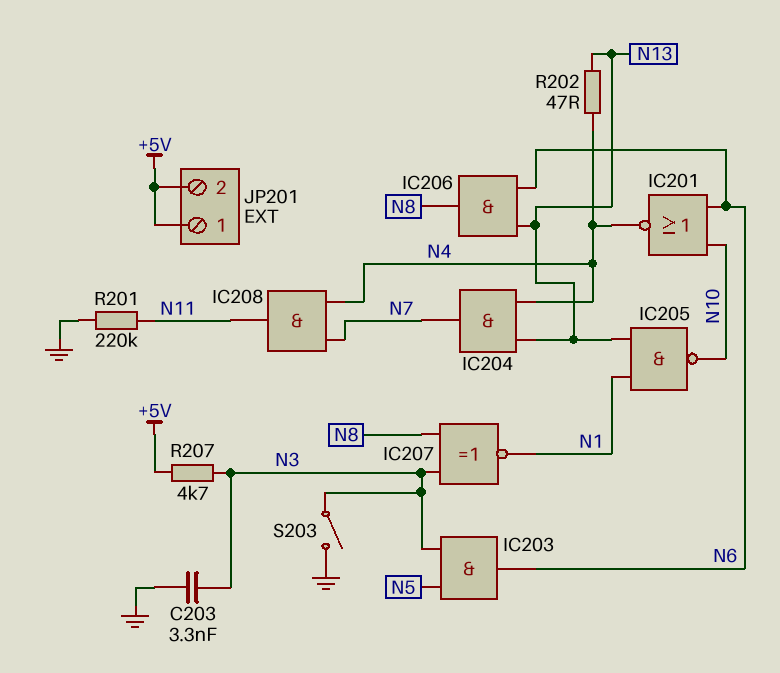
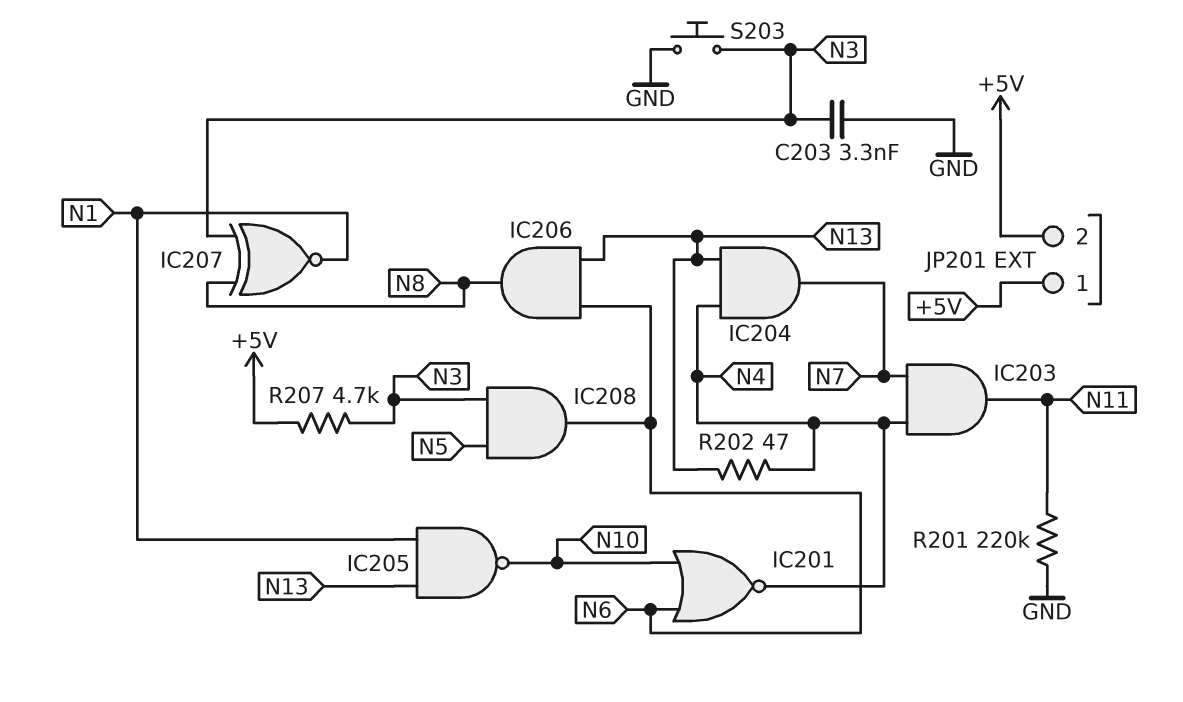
IC203: AND (in N3, in N5, out N6) -> AND (in N4, in N7, out N11)
IC208: AND (in N4, in N7, out N11) -> AND (in N3, in N5, out N6)
S203: switch (GND, N3) -> button (GND, N3)

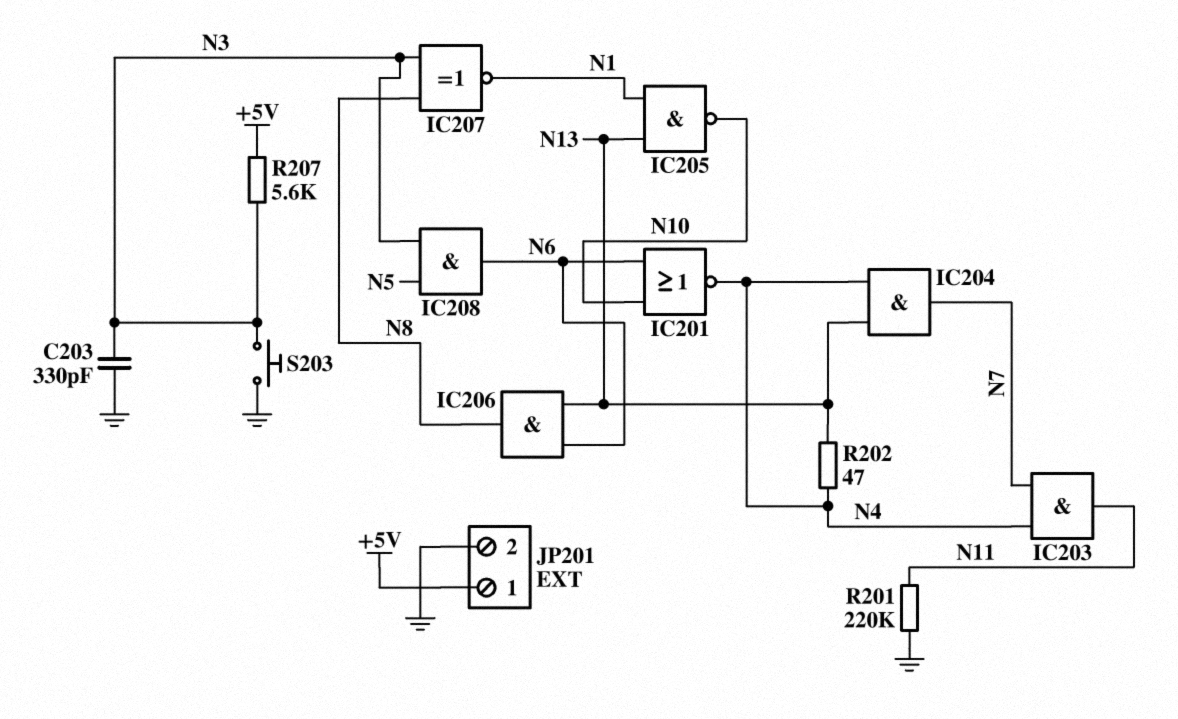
C203: 3.3nF (GND, N3) -> 330pF (GND, N3)
JP201 pin 2: +5V -> GND
R207: 4.7k (+5V, N3) -> 5.6k (+5V, N3)

